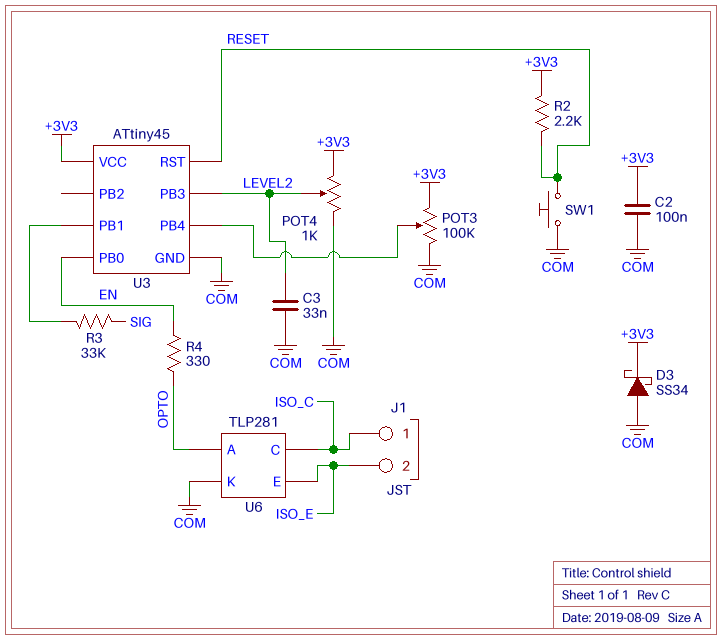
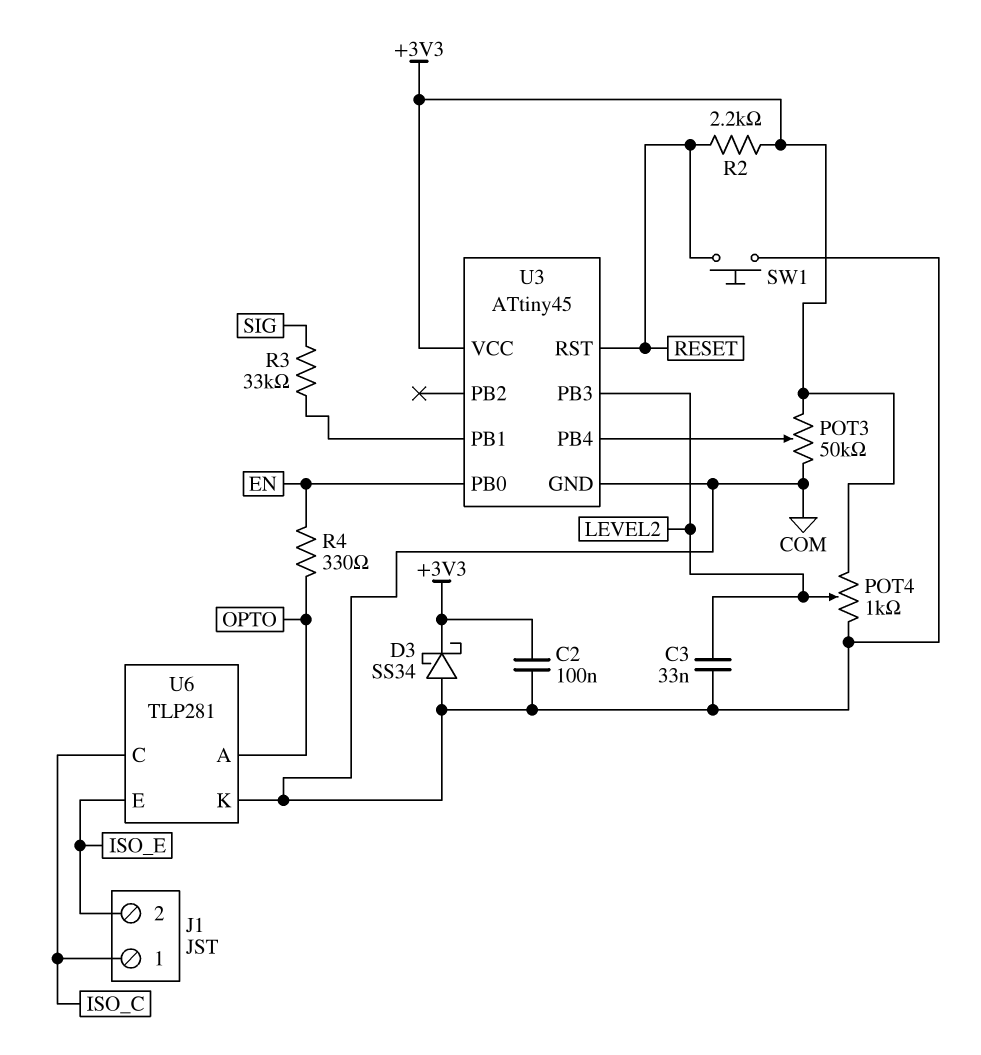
POT3: 100k (+3V3, COM, wiper U3/PB4) -> 50k (+3V3, COM, wiper U3/PB4)

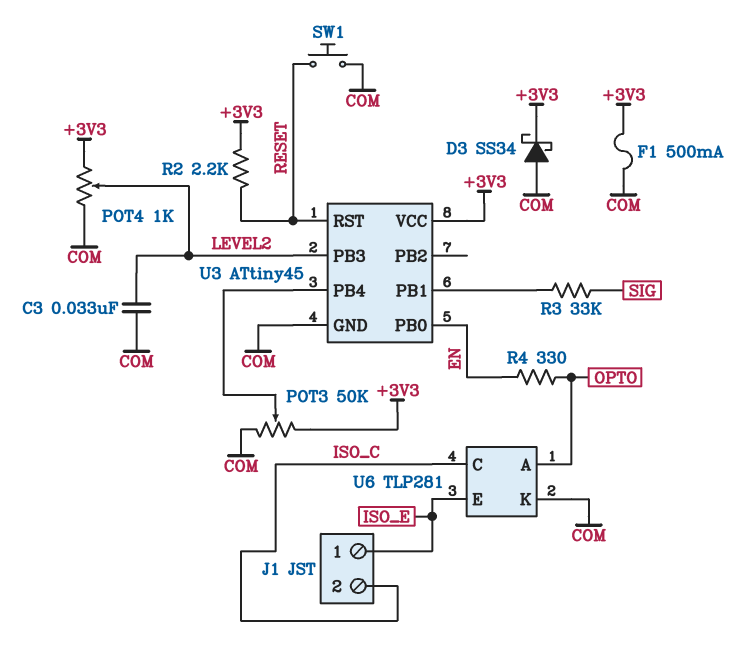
C2: 100nF (+3V3, COM) -> none
F1: none -> 500mA (+3V3, COM)
J1 pin 1: ISO_C -> ISO_E
J1 pin 2: ISO_E -> ISO_C

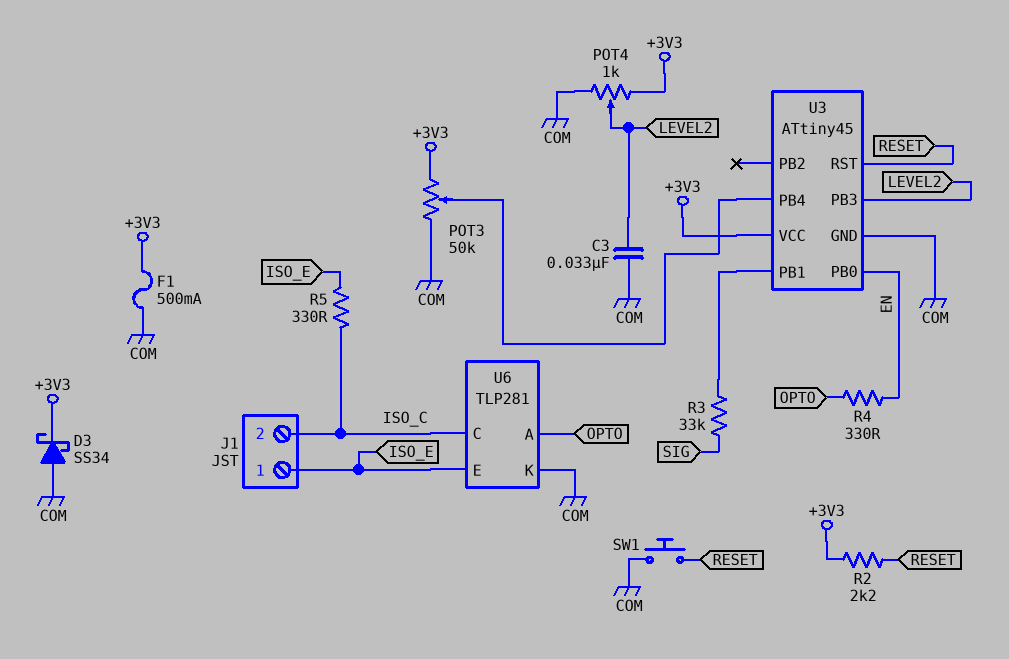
R5: none -> 330 (ISO_C, ISO_E)

